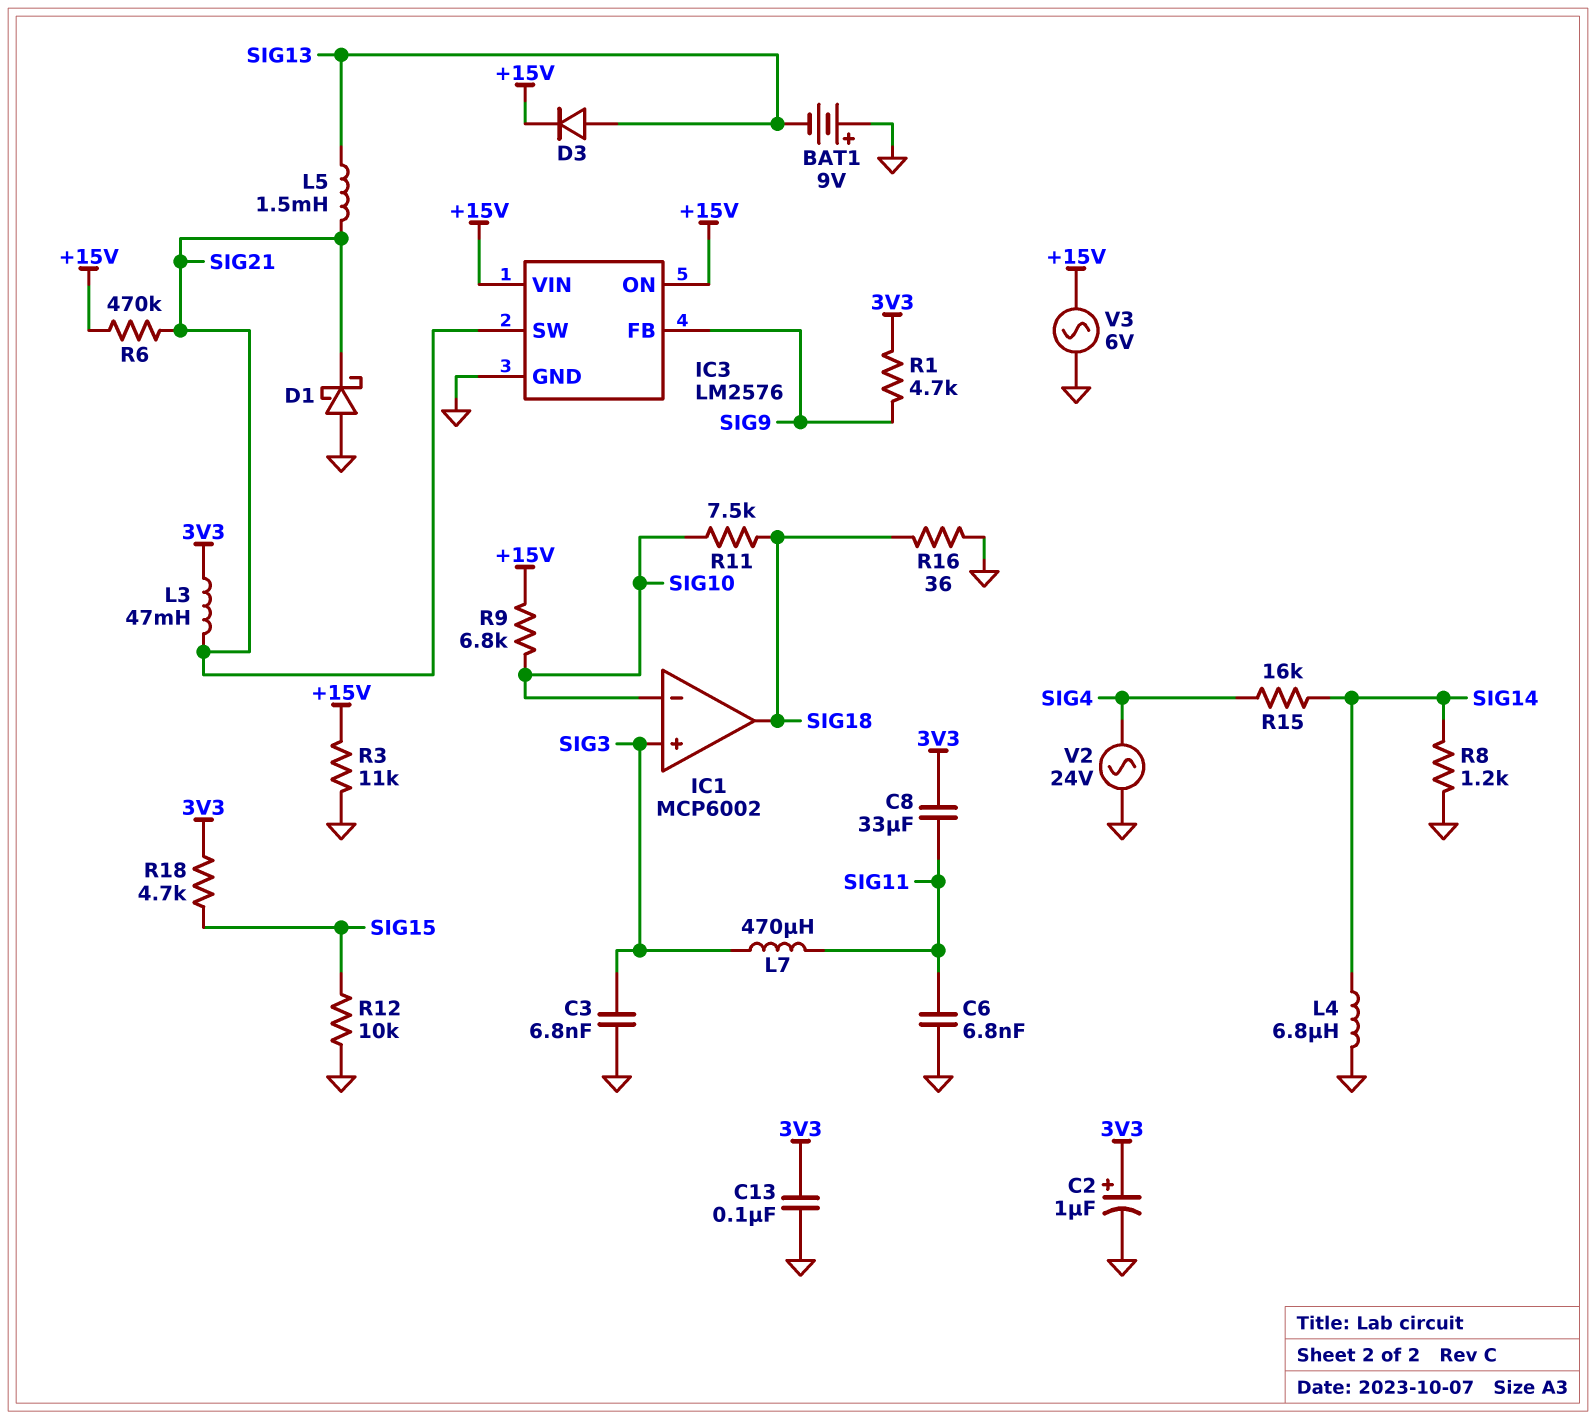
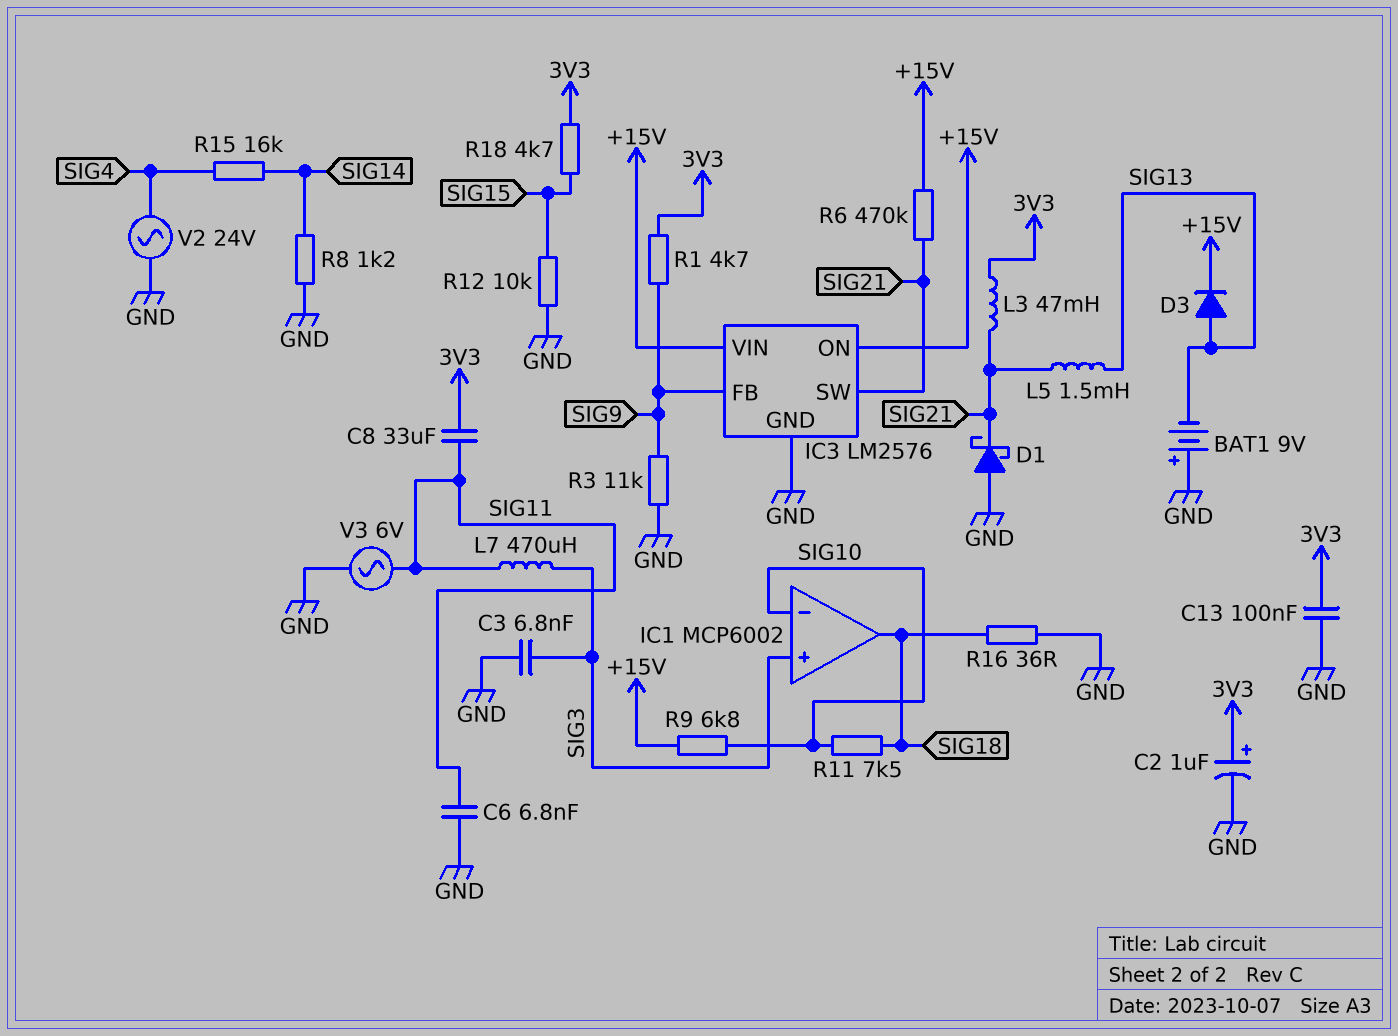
L4: 6.8uH (GND, SIG14) -> none
R3: 11k (+15V, GND) -> 11k (GND, SIG9)
V3: AC 6V (+15V, GND) -> AC 6V (GND, SIG11)

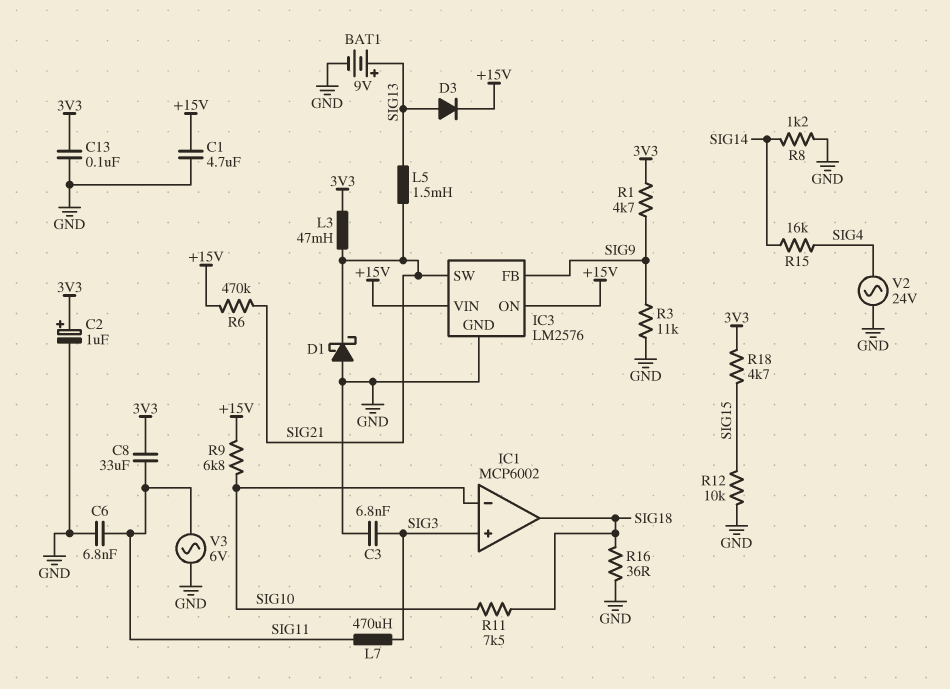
BAT1: 9V (plus GND, minus SIG13) -> 9V (plus SIG13, minus GND)
C1: none -> 4.7uF (+15V, GND)

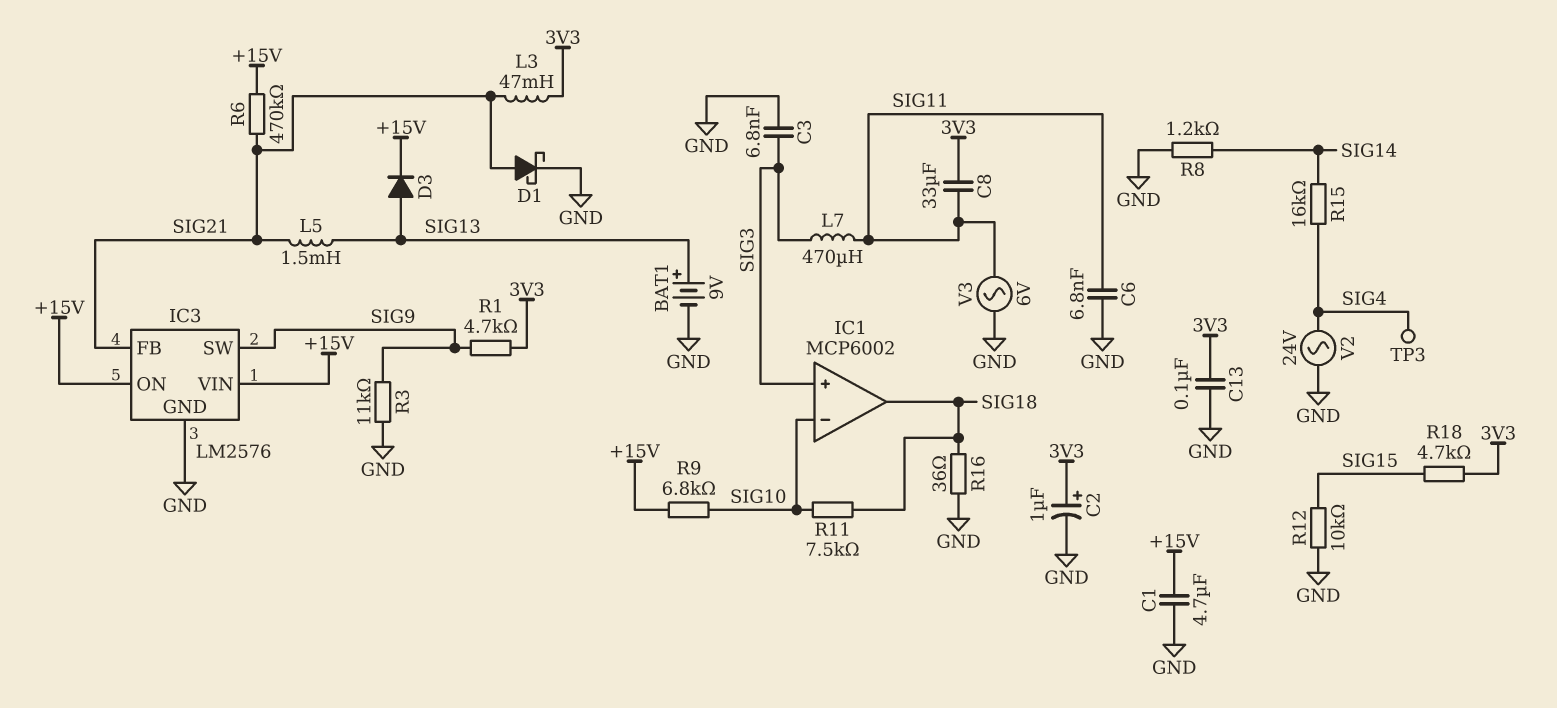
D1: schottky (A GND, K SIG21) -> schottky (A SIG21, K GND)
IC3 pin FB: SIG9 -> SIG21
IC3 pin SW: SIG21 -> SIG9
TP3: none -> test point (SIG4)

